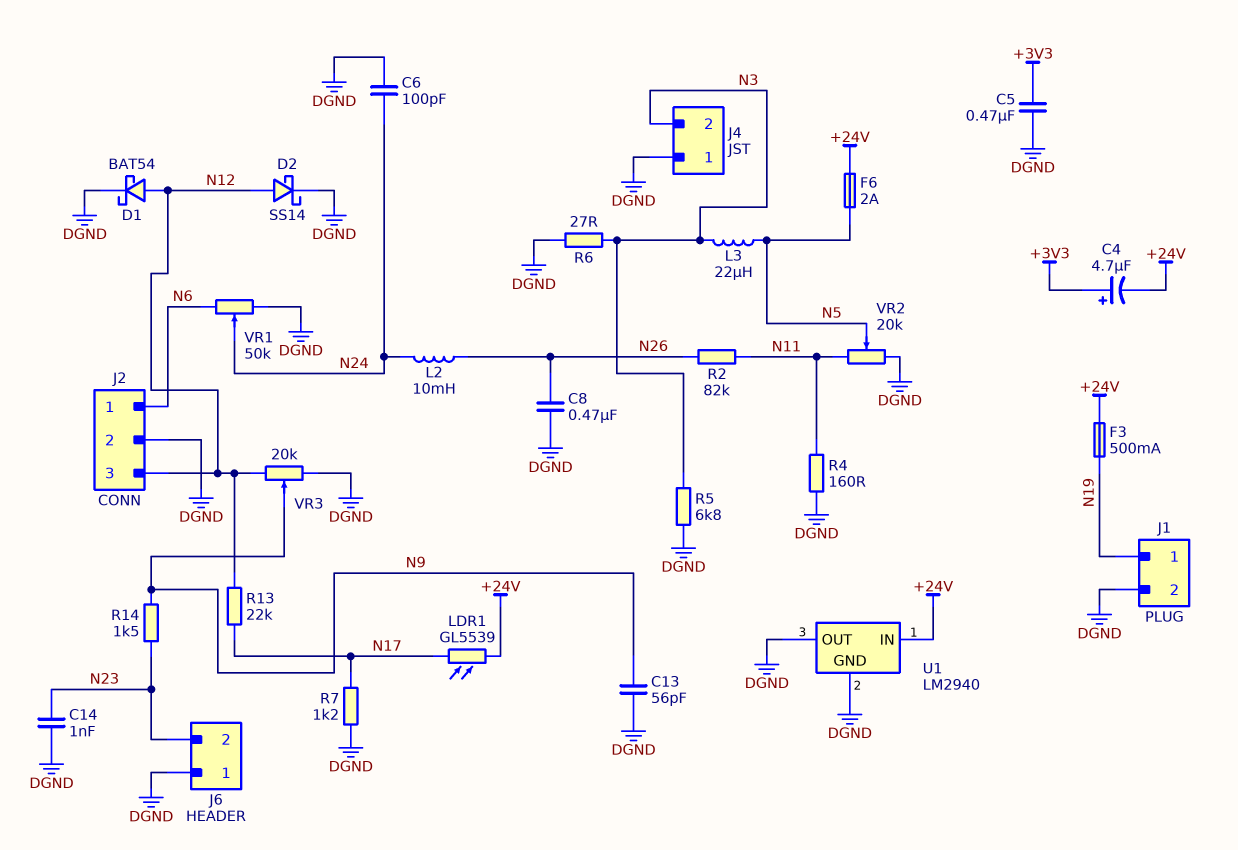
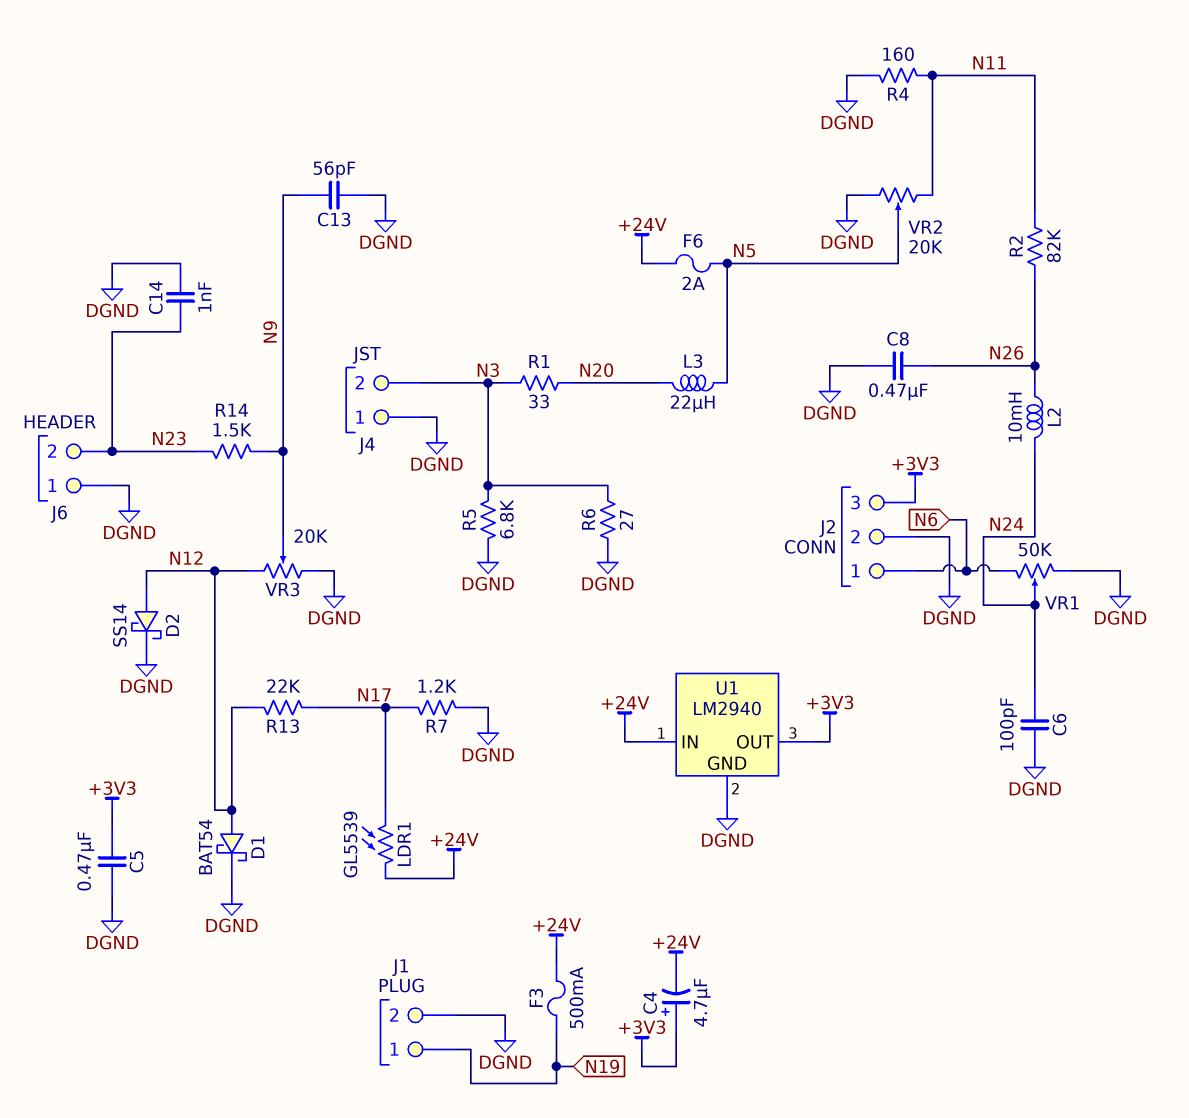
J2 pin 3: N12 -> +3V3
L3: 22uH (N3, N5) -> 22uH (N5, N20)
R1: none -> 33 (N3, N20)
U1 pin OUT: DGND -> +3V3

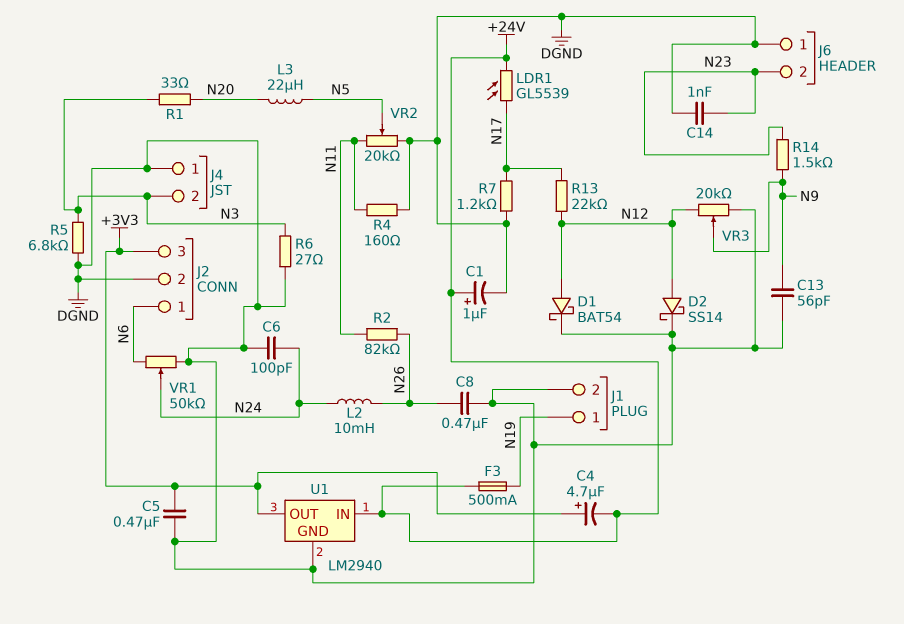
C1: none -> 1uF (plus +24V, minus DGND)
F6: 2A (+24V, N5) -> none

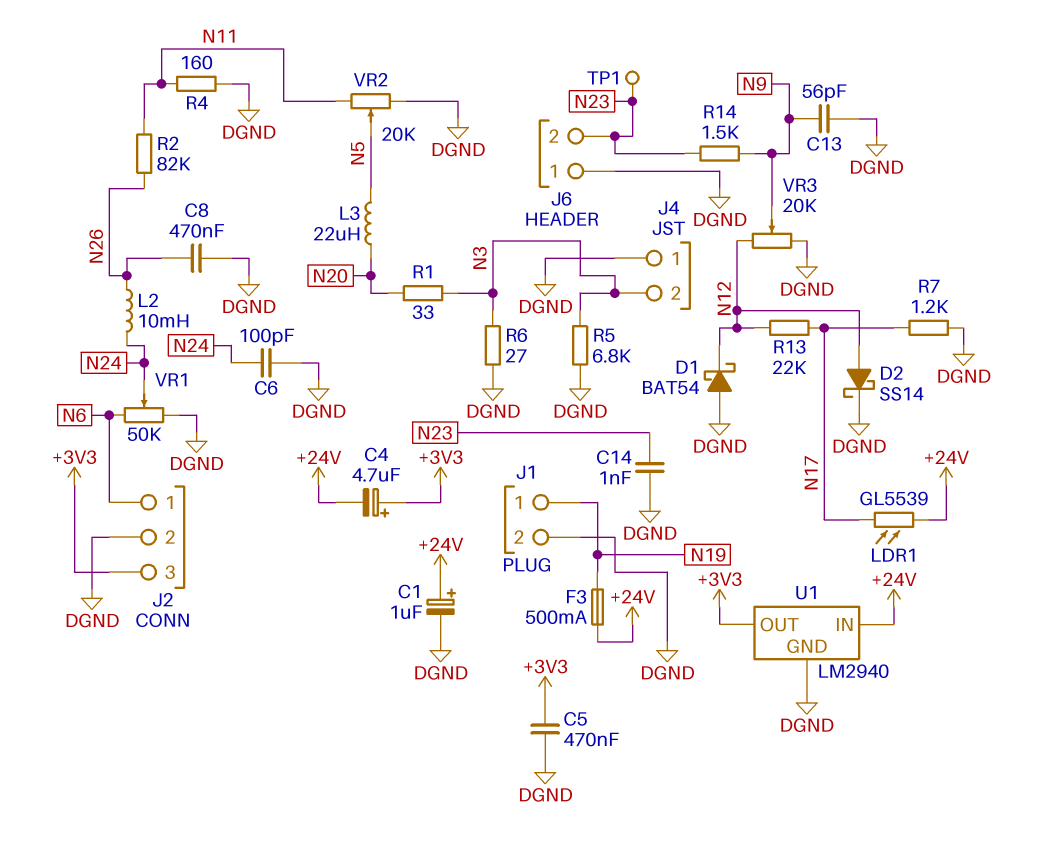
D1: schottky BAT54 (A N12, K DGND) -> schottky BAT54 (A DGND, K N12)
TP1: none -> test point (N23)

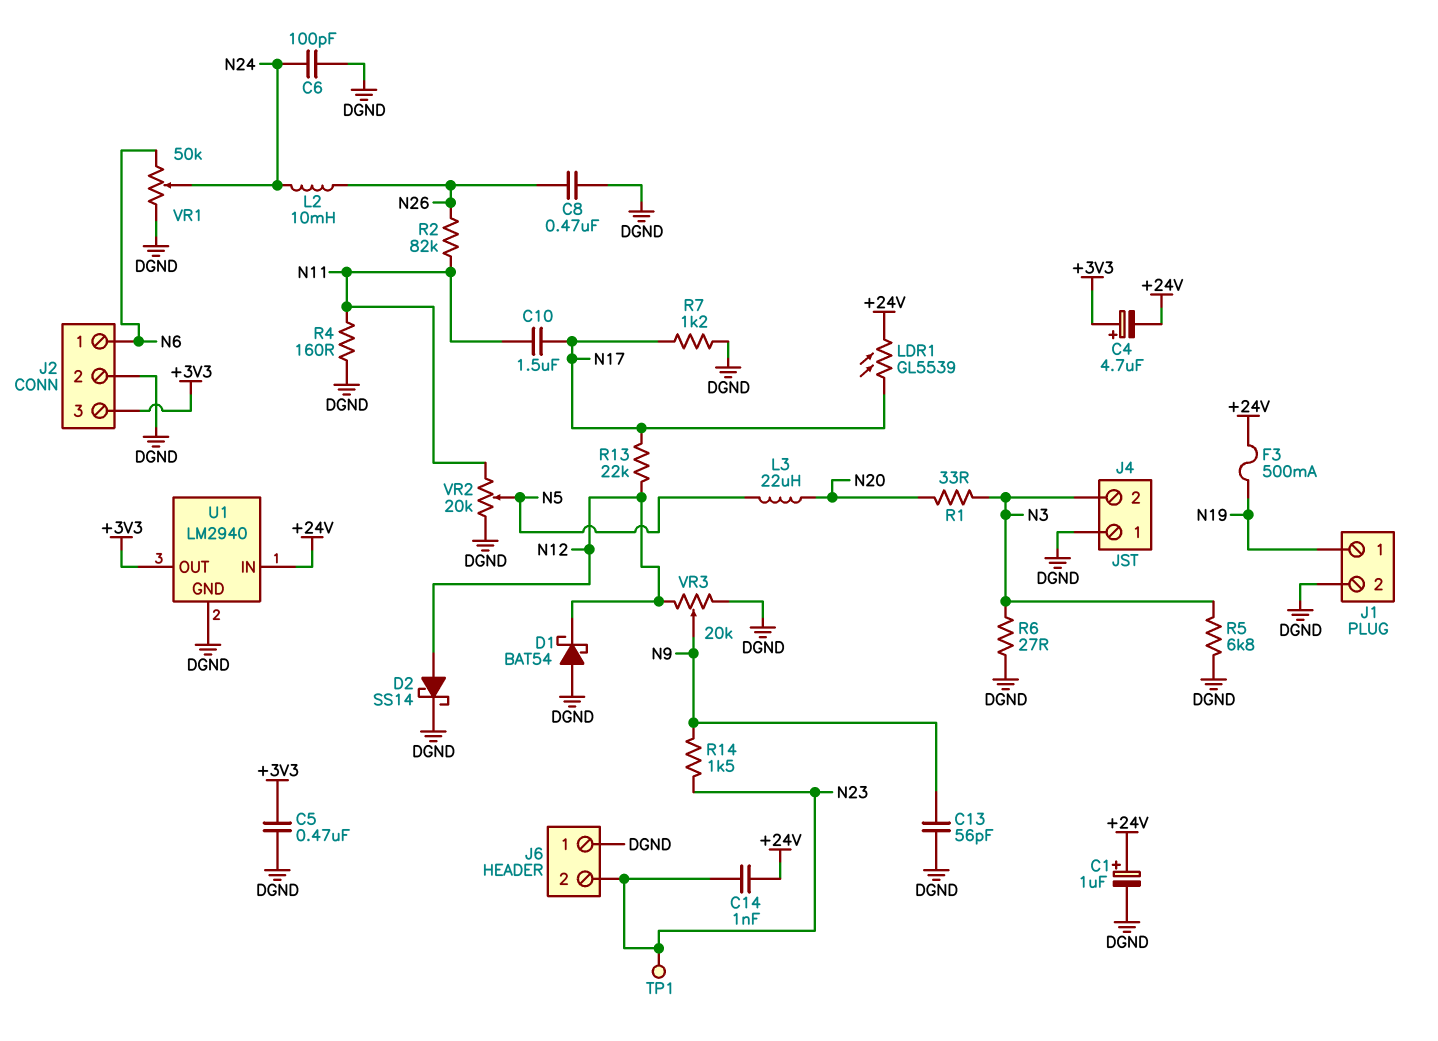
C10: none -> 1.5uF (N11, N17)
C14: 1nF (DGND, N23) -> 1nF (+24V, N23)

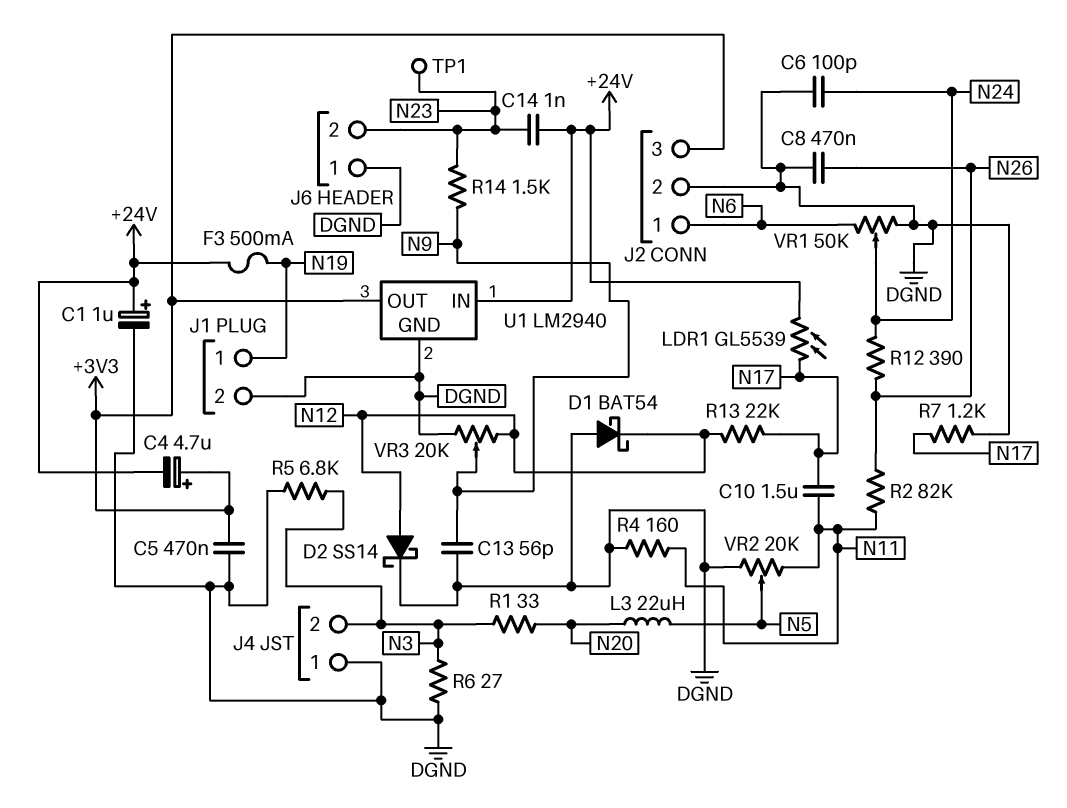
L2: 10mH (N24, N26) -> none
R12: none -> 390 (N24, N26)

